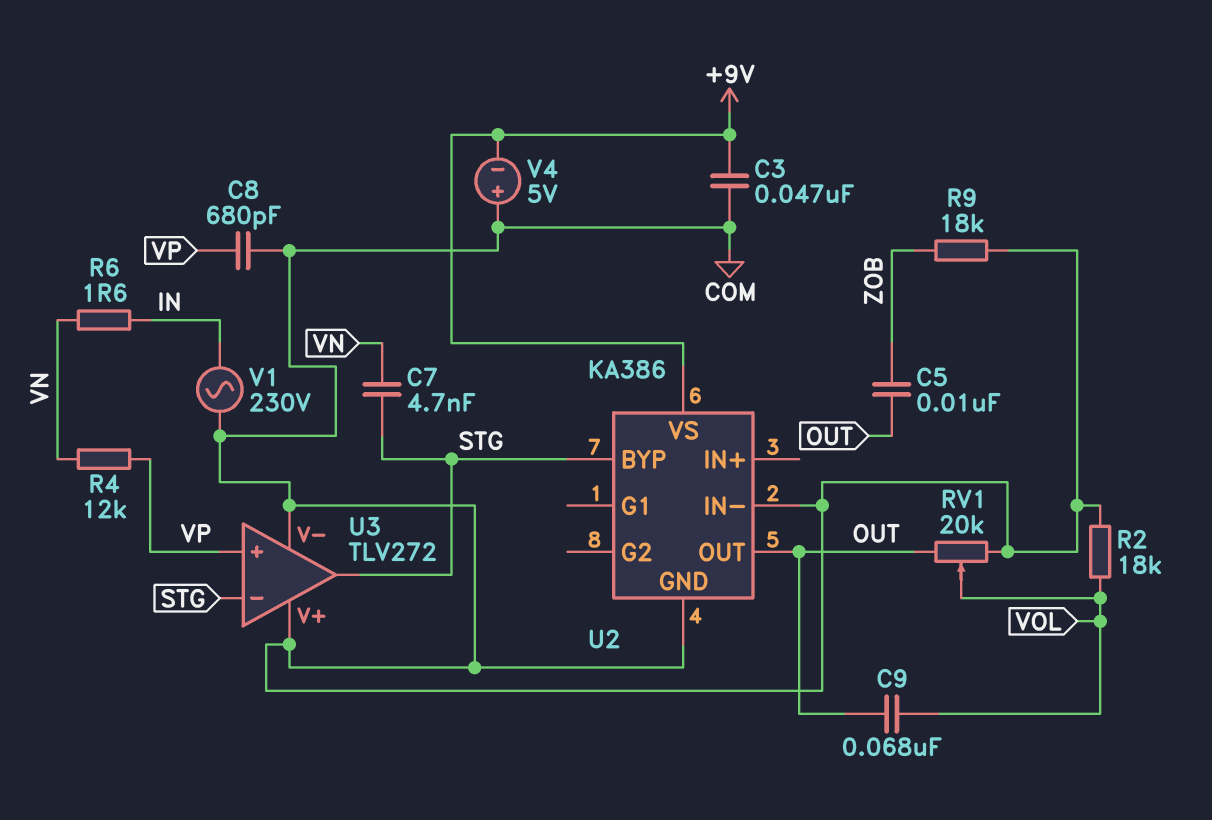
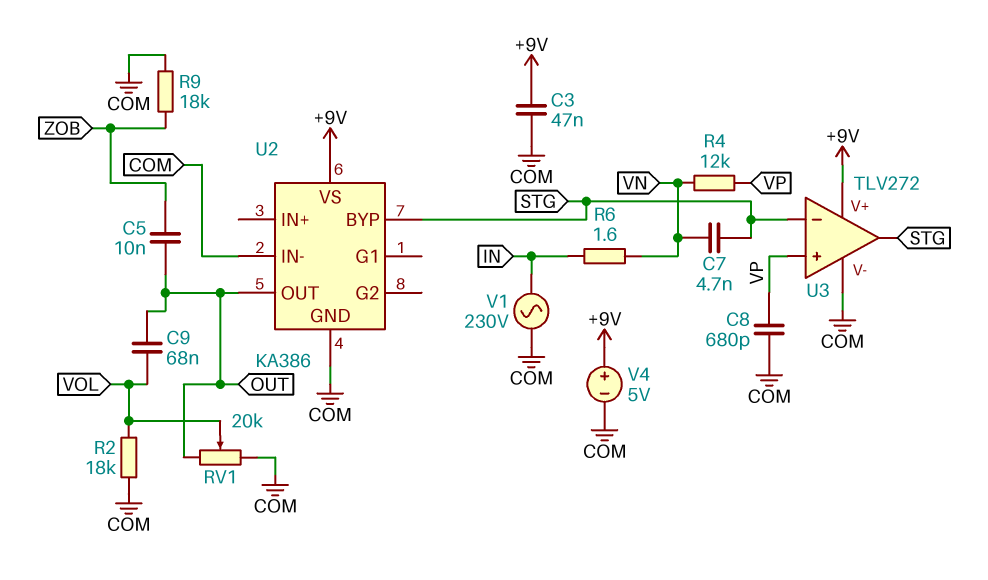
U3 pin V+: COM -> +9V
V4: 5V (plus COM, minus +9V) -> 5V (plus +9V, minus COM)

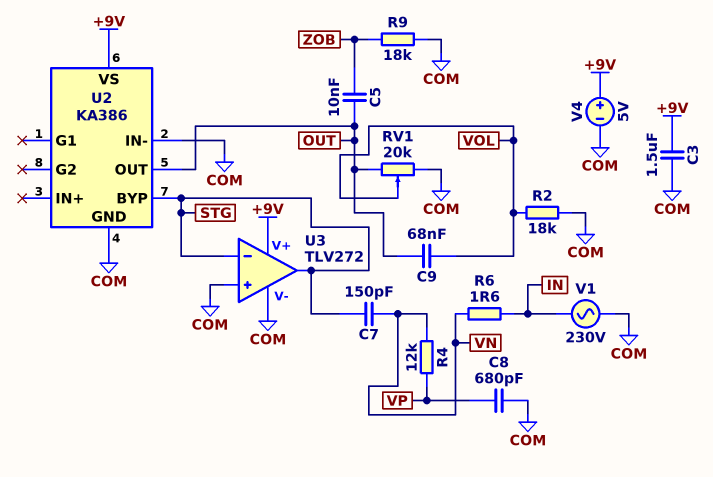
C3: 47nF (+9V, COM) -> 1.5uF (+9V, COM)
C7: 4.7nF (STG, VN) -> 150pF (STG, VN)
U3 pin in+: VP -> COM

